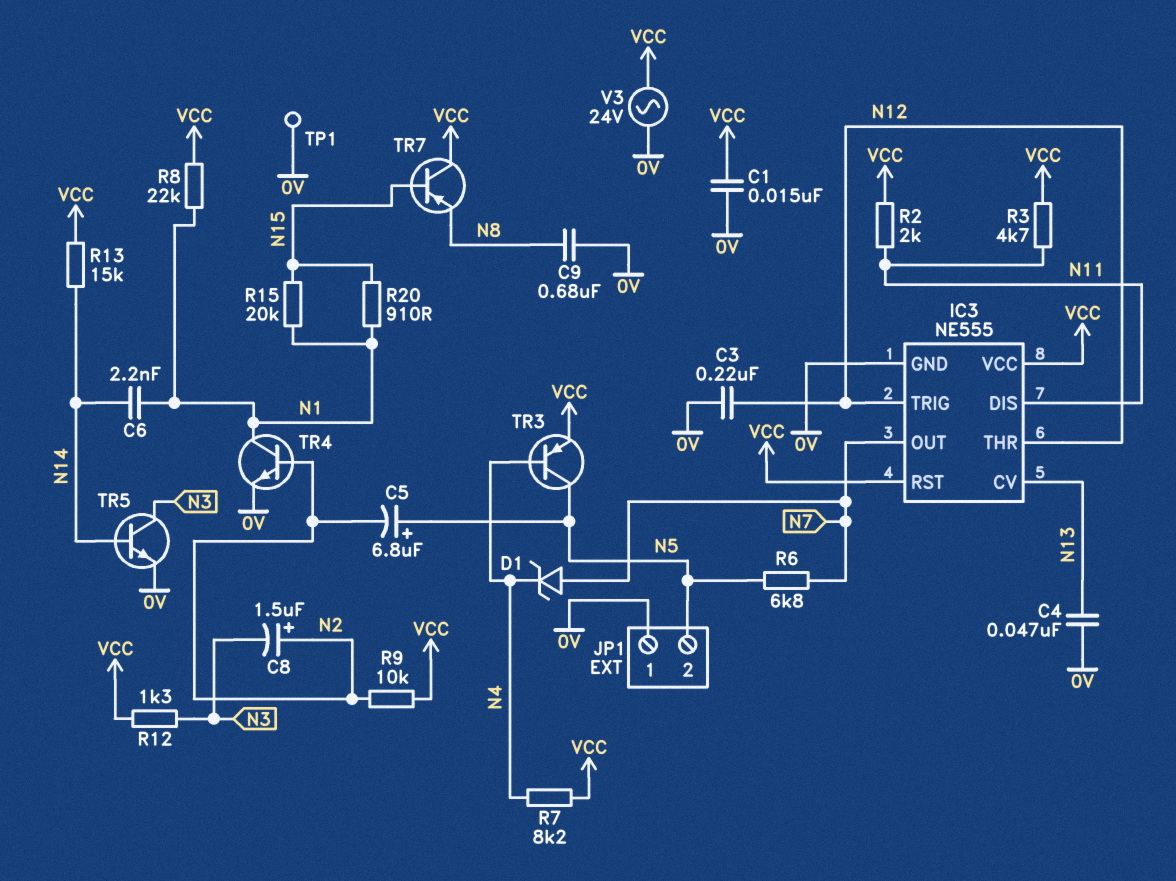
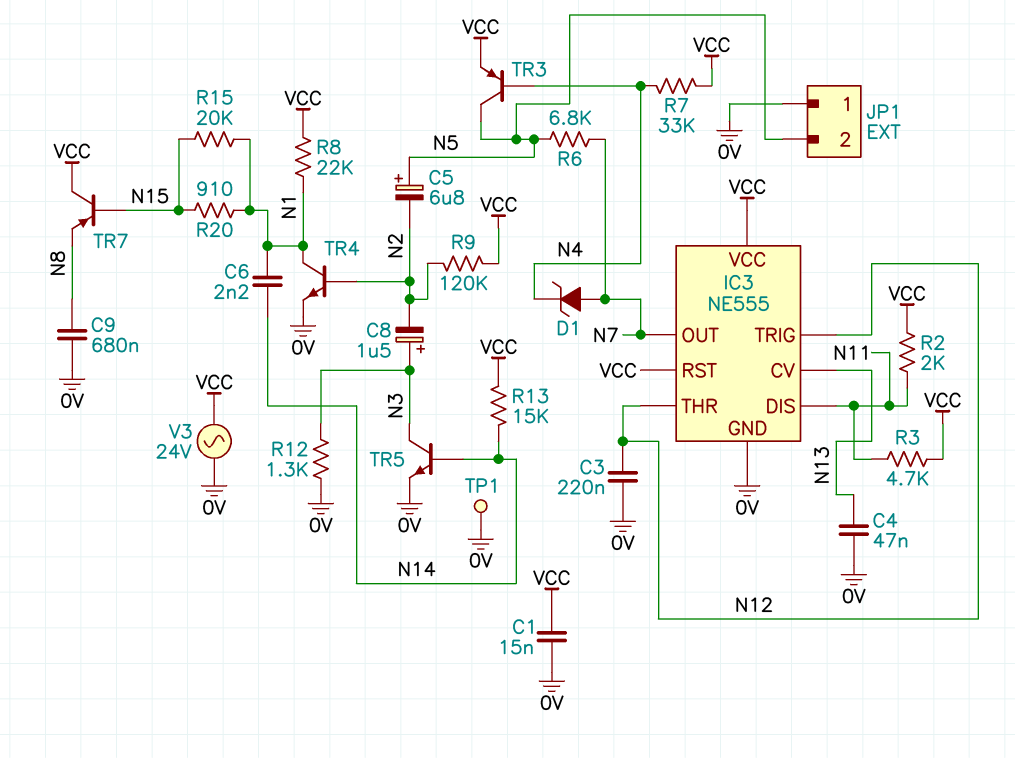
C8: 1.5uF (plus N2, minus N3) -> 1.5uF (plus N3, minus N2)
R7: 8.2k (N4, VCC) -> 33k (N4, VCC)
R9: 10k (N2, VCC) -> 120k (N2, VCC)
R12: 1.3k (N3, VCC) -> 1.3k (0V, N3)

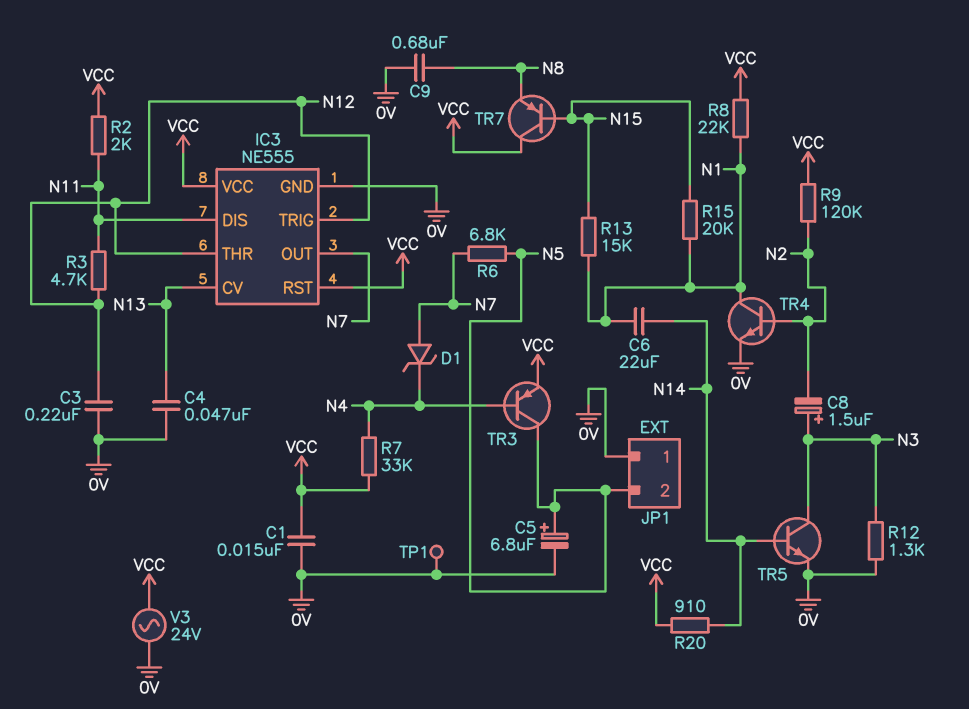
C5: 6.8uF (plus N5, minus N2) -> 6.8uF (plus N5, minus 0V)
C6: 2.2nF (N1, N14) -> 22uF (N1, N14)
R3: 4.7k (N11, VCC) -> 4.7k (N11, N12)
R13: 15k (N14, VCC) -> 15k (N1, N15)
R20: 910 (N1, N15) -> 910 (N14, VCC)

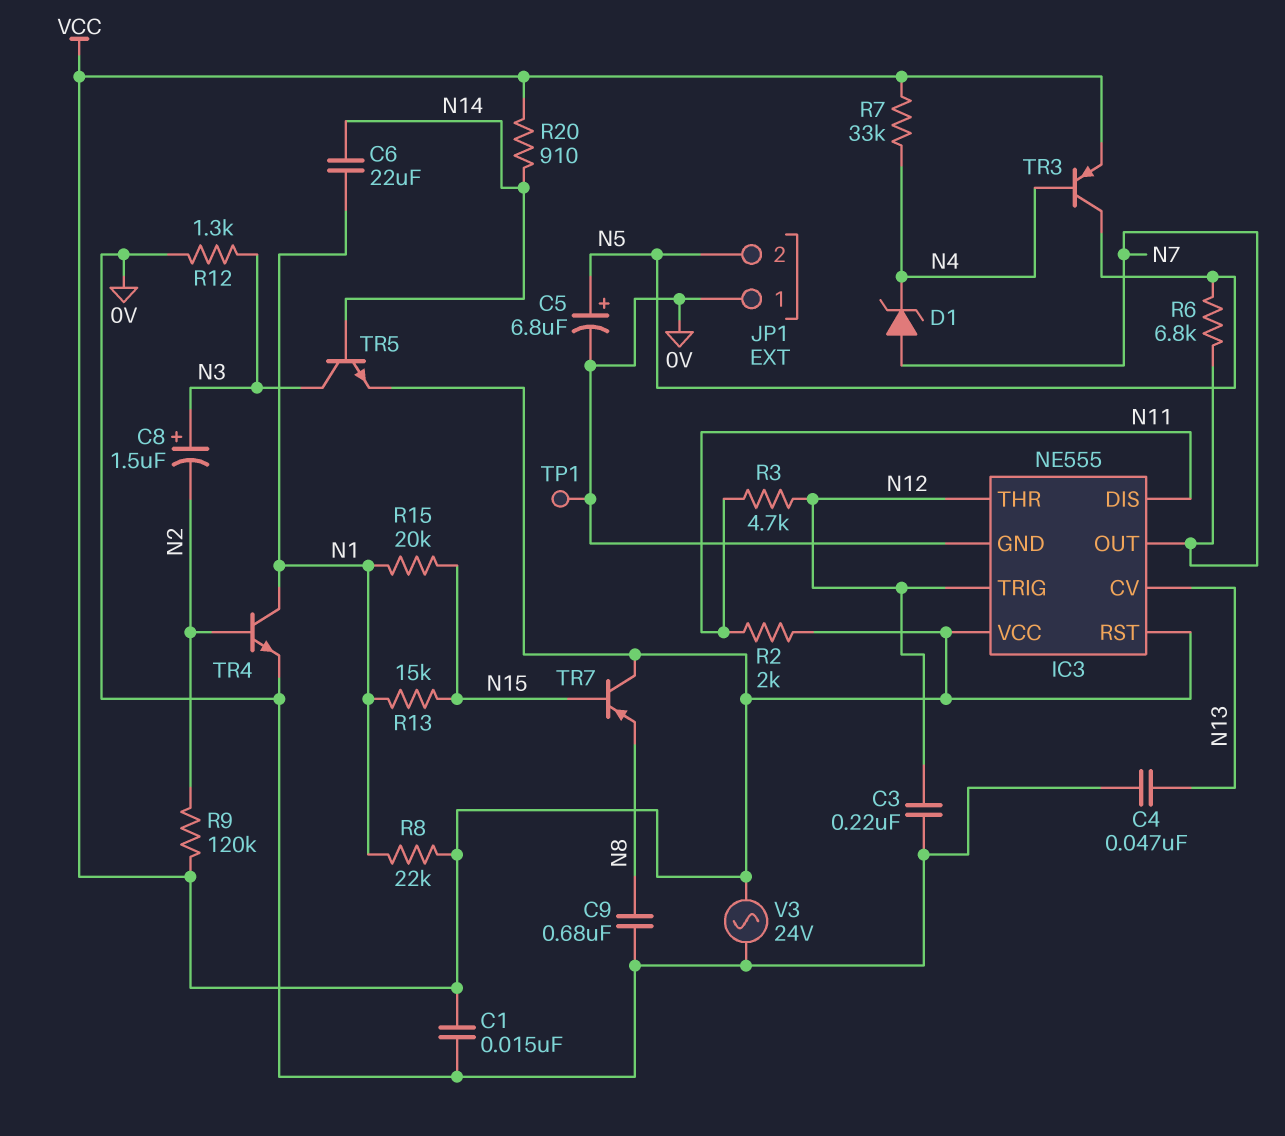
TR5: NPN (B N14, C N3, E 0V) -> NPN (B N14, C N3, E VCC)

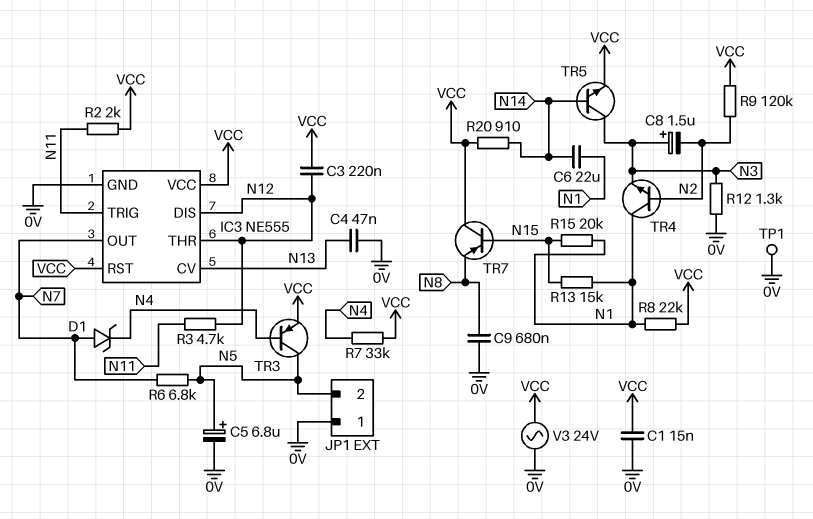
C3: 220nF (0V, N12) -> 220nF (N12, VCC)
IC3 pin DIS: N11 -> N12
IC3 pin TRIG: N12 -> N11
TR4: NPN (B N2, C N1, E 0V) -> NPN (B N2, C N1, E N3)

